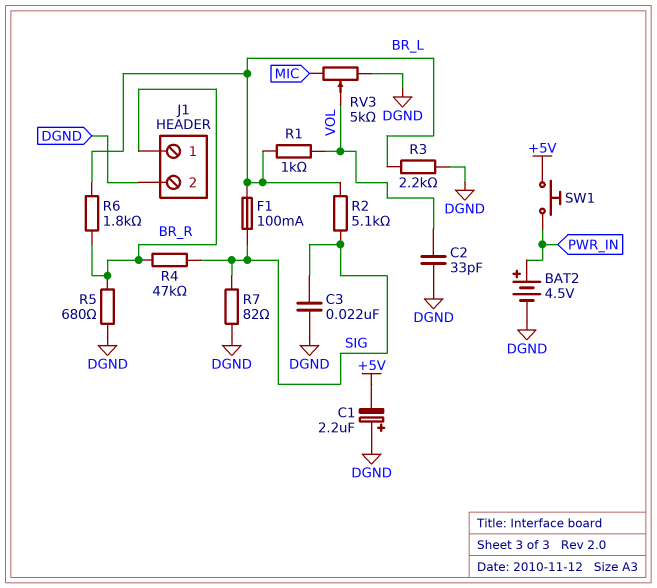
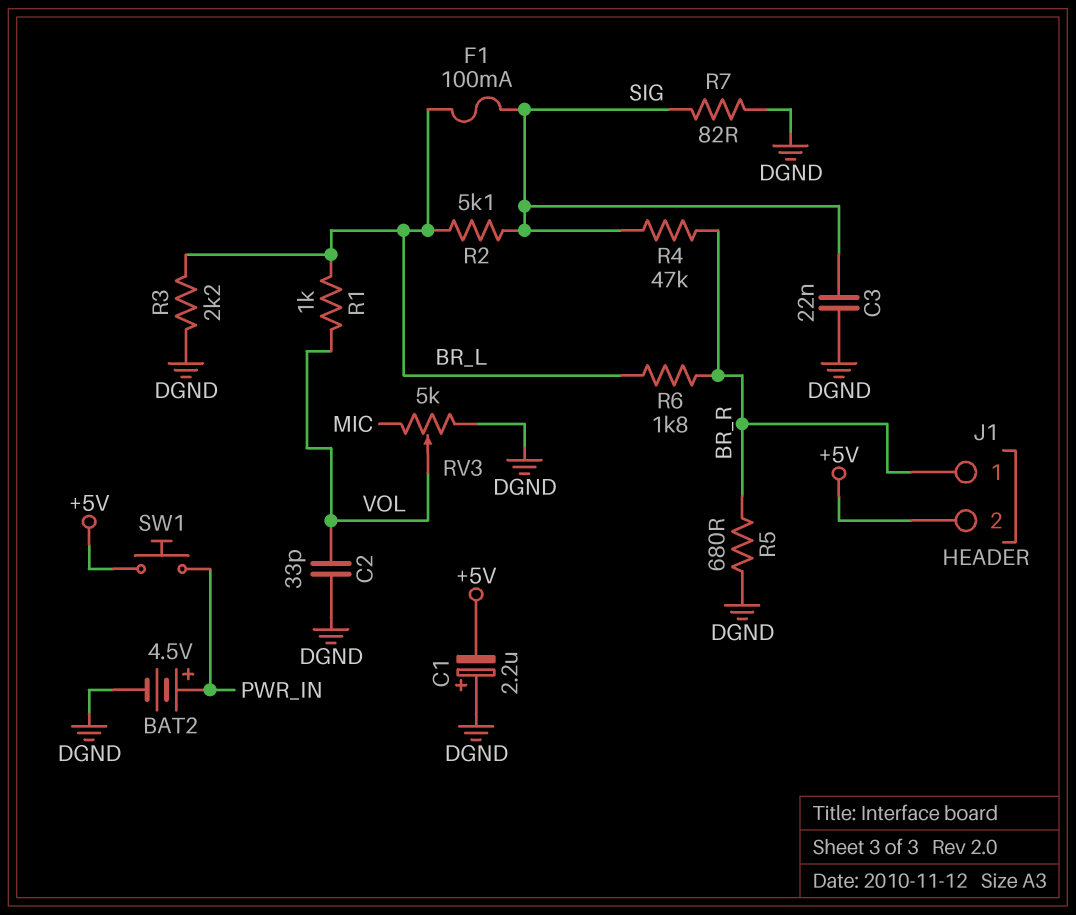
J1 pin 2: DGND -> +5V

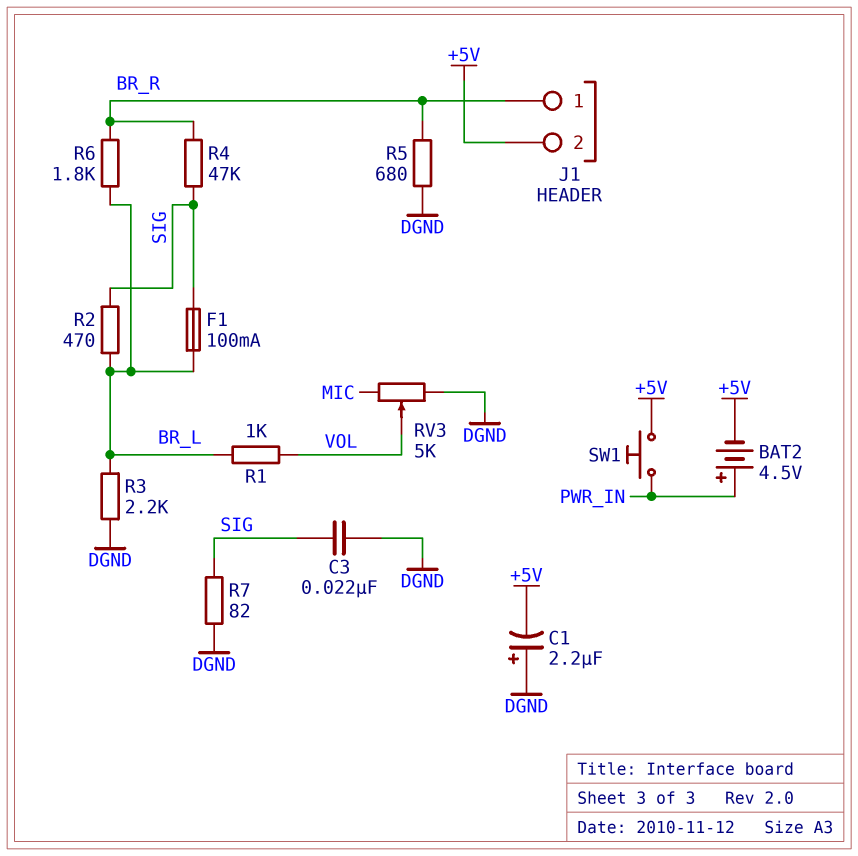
BAT2: 4.5V (plus PWR_IN, minus DGND) -> 4.5V (plus PWR_IN, minus +5V)
C2: 33pF (DGND, VOL) -> none
R2: 5.1k (BR_L, SIG) -> 470 (BR_L, SIG)

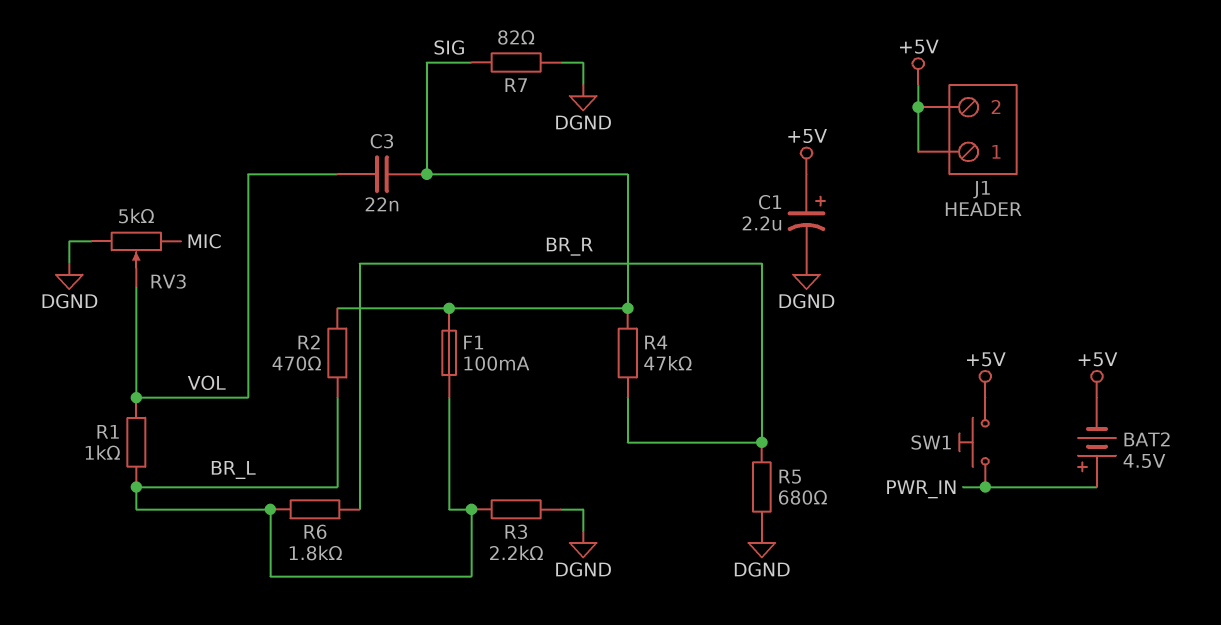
C1: 2.2uF (plus DGND, minus +5V) -> 2.2uF (plus +5V, minus DGND)
C3: 22nF (DGND, SIG) -> 22nF (SIG, VOL)
J1 pin 1: BR_R -> +5V

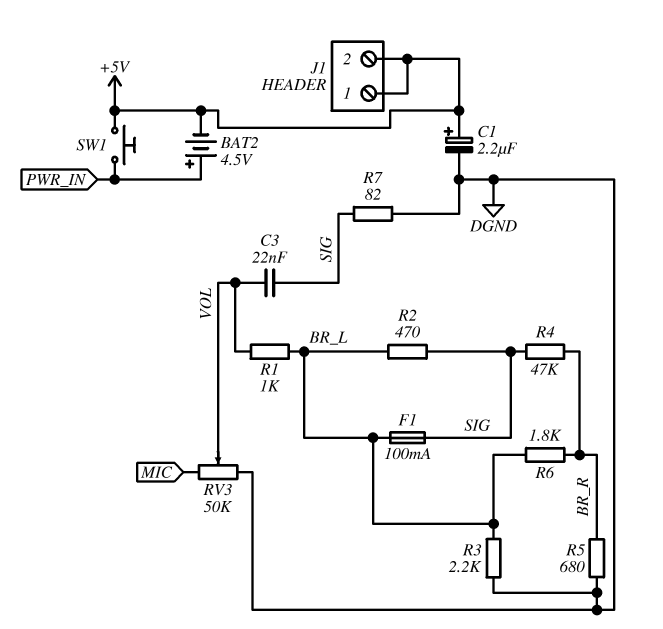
RV3: 5k (DGND, MIC, wiper VOL) -> 50k (DGND, MIC, wiper VOL)

